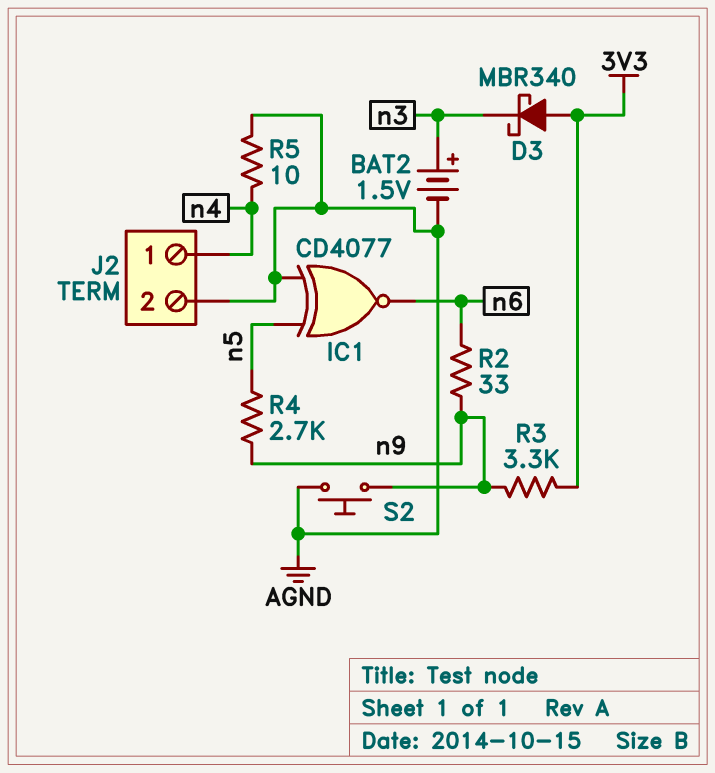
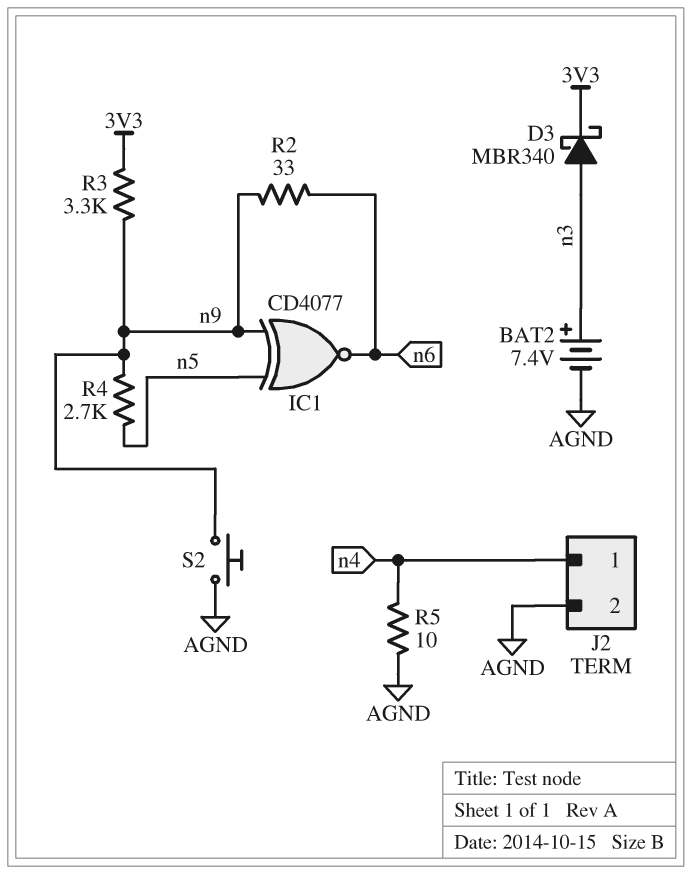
BAT2: 1.5V (plus n3, minus AGND) -> 7.4V (plus n3, minus AGND)
D3: schottky MBR340 (A 3V3, K n3) -> schottky MBR340 (A n3, K 3V3)
IC1: XNOR CD4077 (in AGND, in n5, out n6) -> XNOR CD4077 (in n5, in n9, out n6)

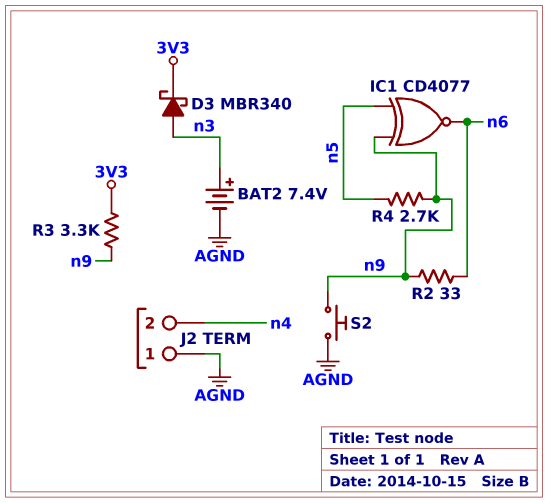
J2 pin 1: n4 -> AGND
J2 pin 2: AGND -> n4
R5: 10 (AGND, n4) -> none

